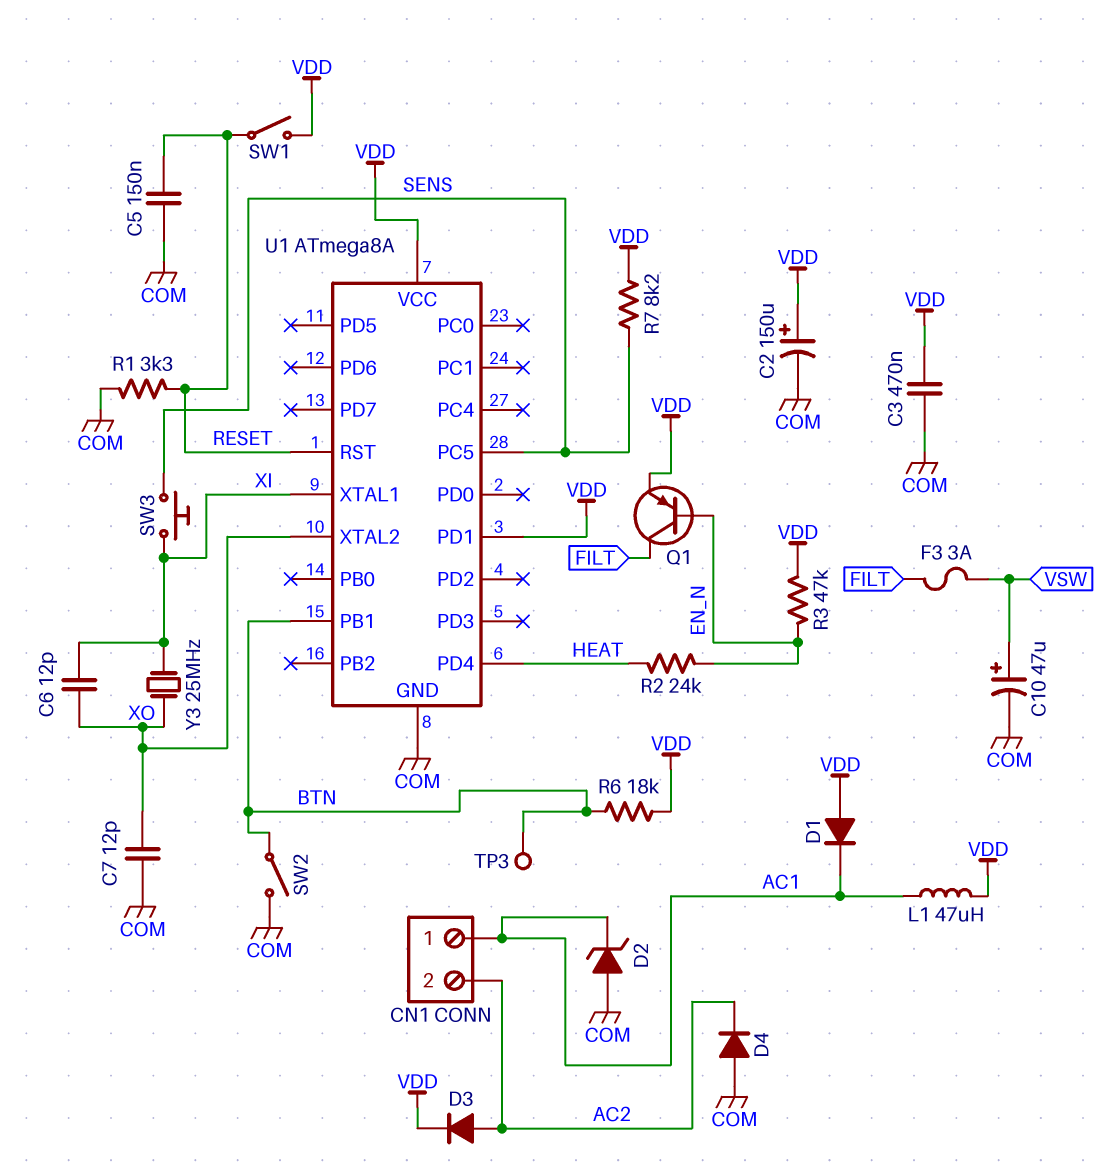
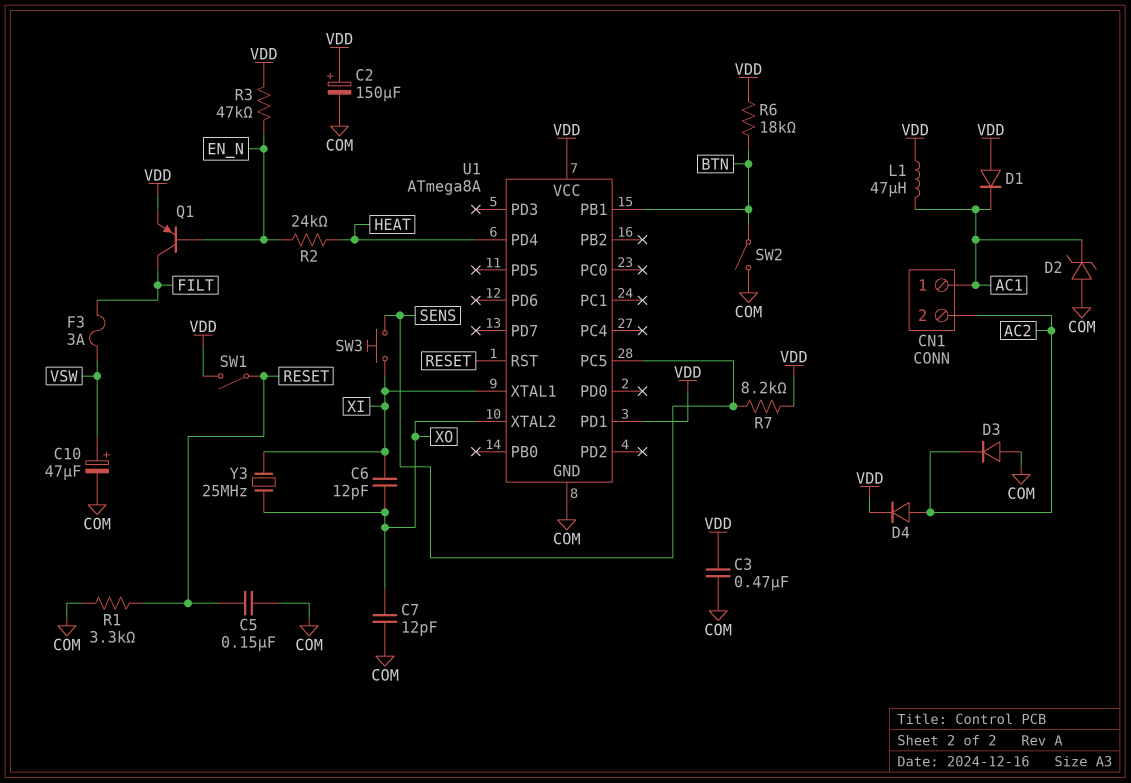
D3: diode (A AC2, K VDD) -> diode (A COM, K AC2)
D4: diode (A COM, K AC2) -> diode (A AC2, K VDD)
TP3: test point (BTN) -> none

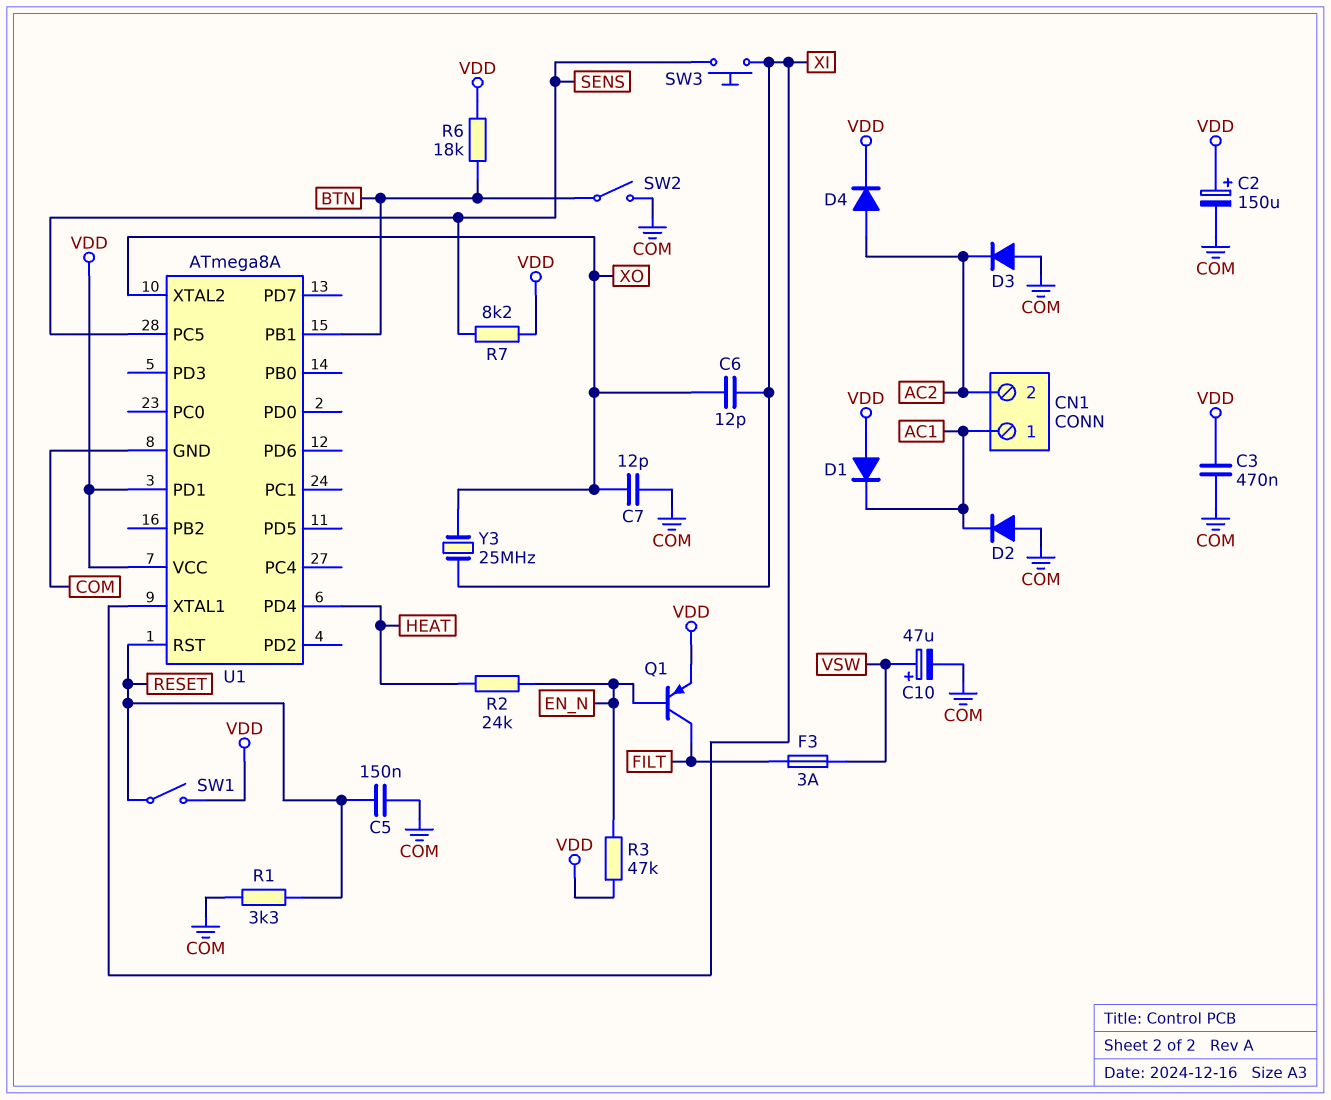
D2: zener (A COM, K AC1) -> diode (A COM, K AC1)
L1: 47uH (AC1, VDD) -> none

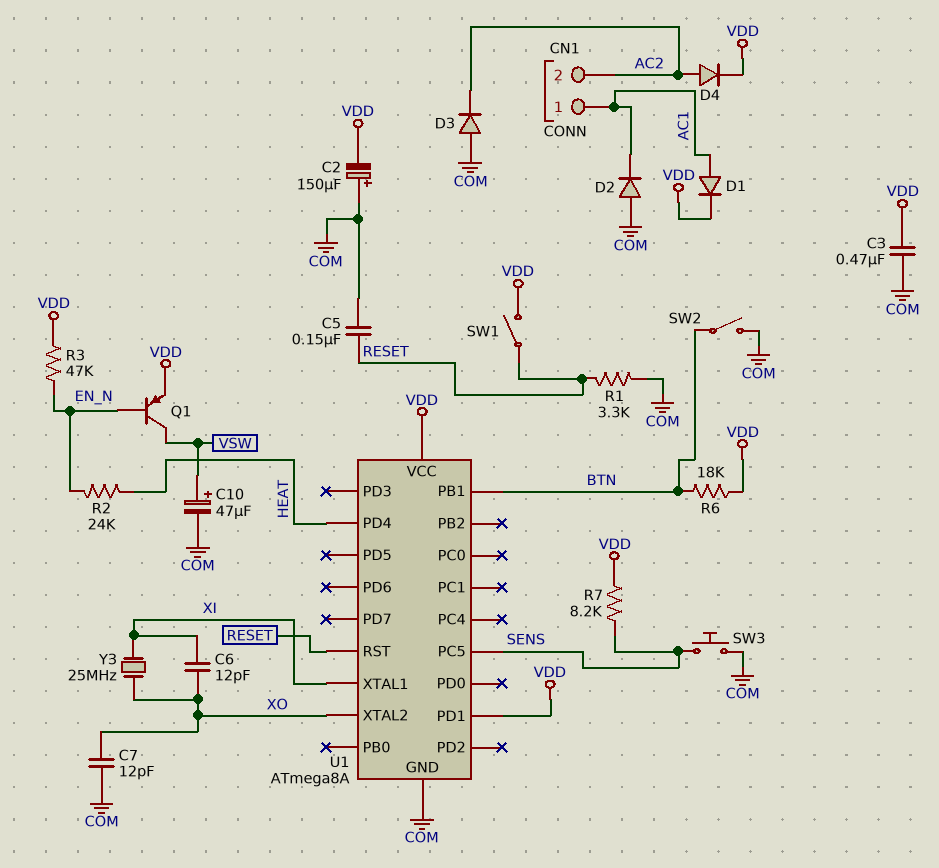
C2: 150uF (plus VDD, minus COM) -> 150uF (plus COM, minus VDD)
D1: diode (A VDD, K AC1) -> diode (A AC1, K VDD)
F3: 3A (FILT, VSW) -> none
Q1: PNP (B EN_N, C FILT, E VDD) -> PNP (B EN_N, C VSW, E VDD)
SW3: button (SENS, XI) -> button (COM, SENS)

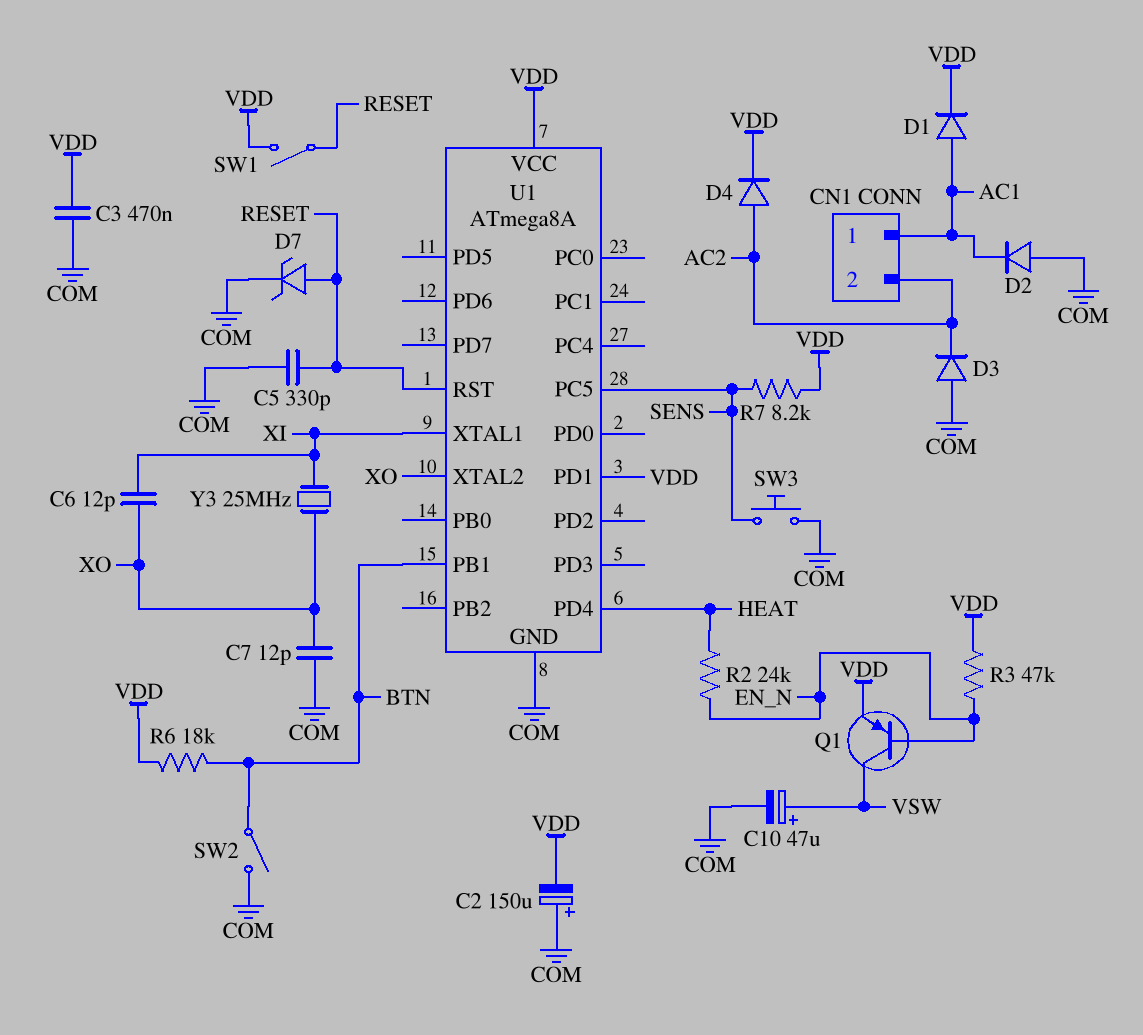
C5: 150nF (COM, RESET) -> 330pF (COM, RESET)
D7: none -> zener (A RESET, K COM)
R1: 3.3k (COM, RESET) -> none

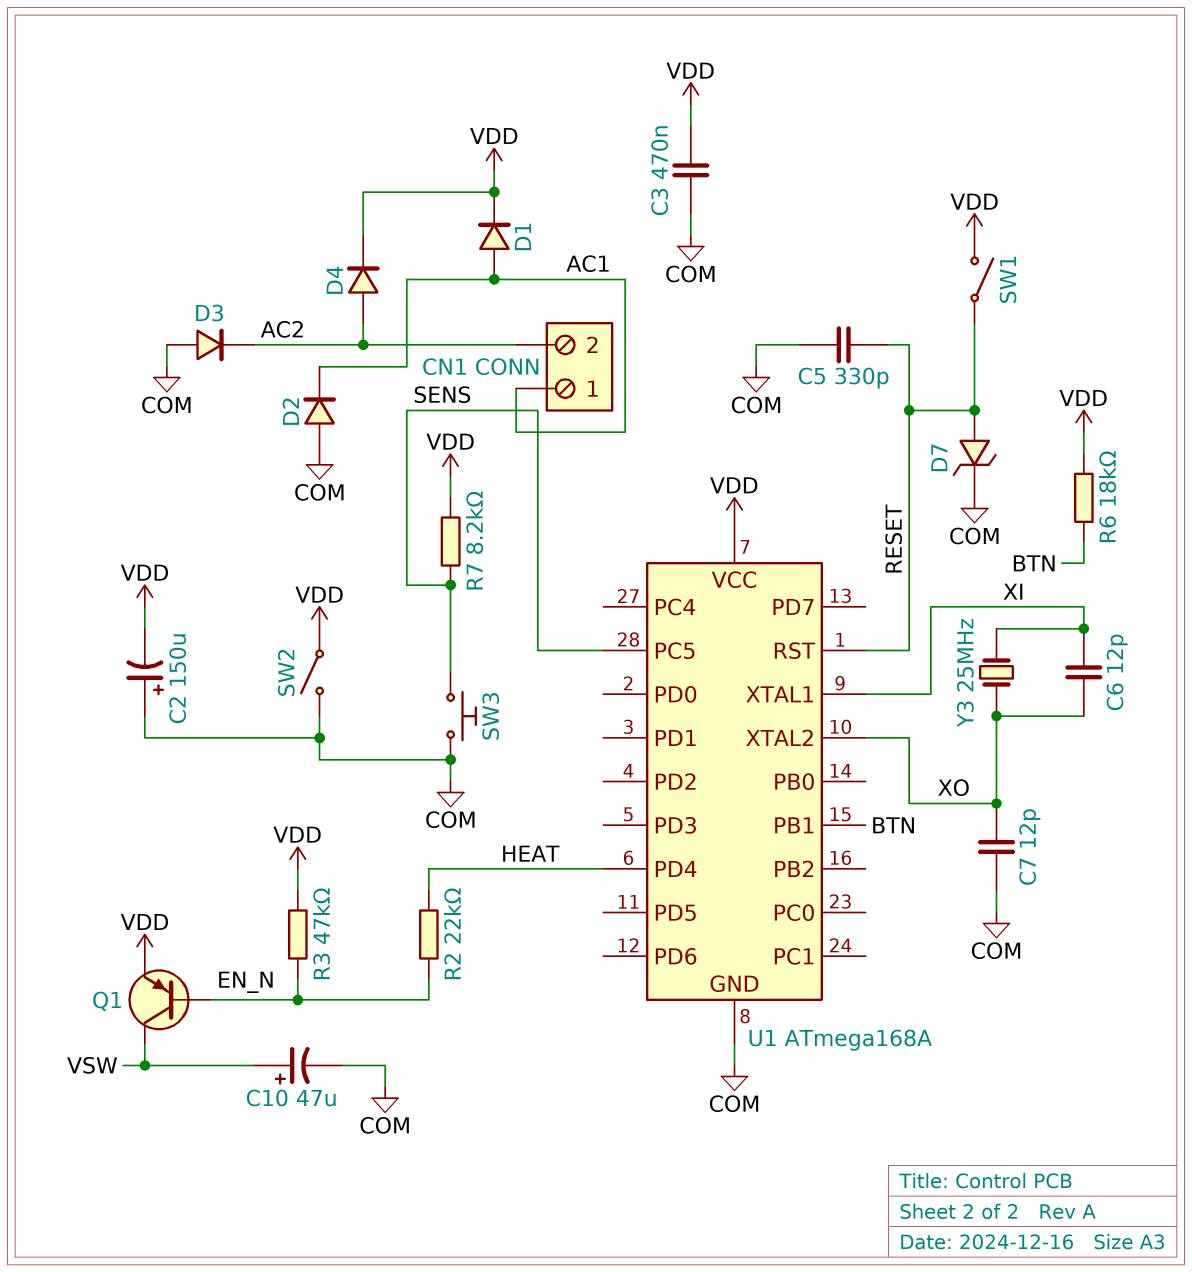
R2: 24k (EN_N, HEAT) -> 22k (EN_N, HEAT)
SW2: switch (BTN, COM) -> switch (COM, VDD)
U1: ATmega8A -> ATmega168A
U1 pin PD1: VDD -> none

